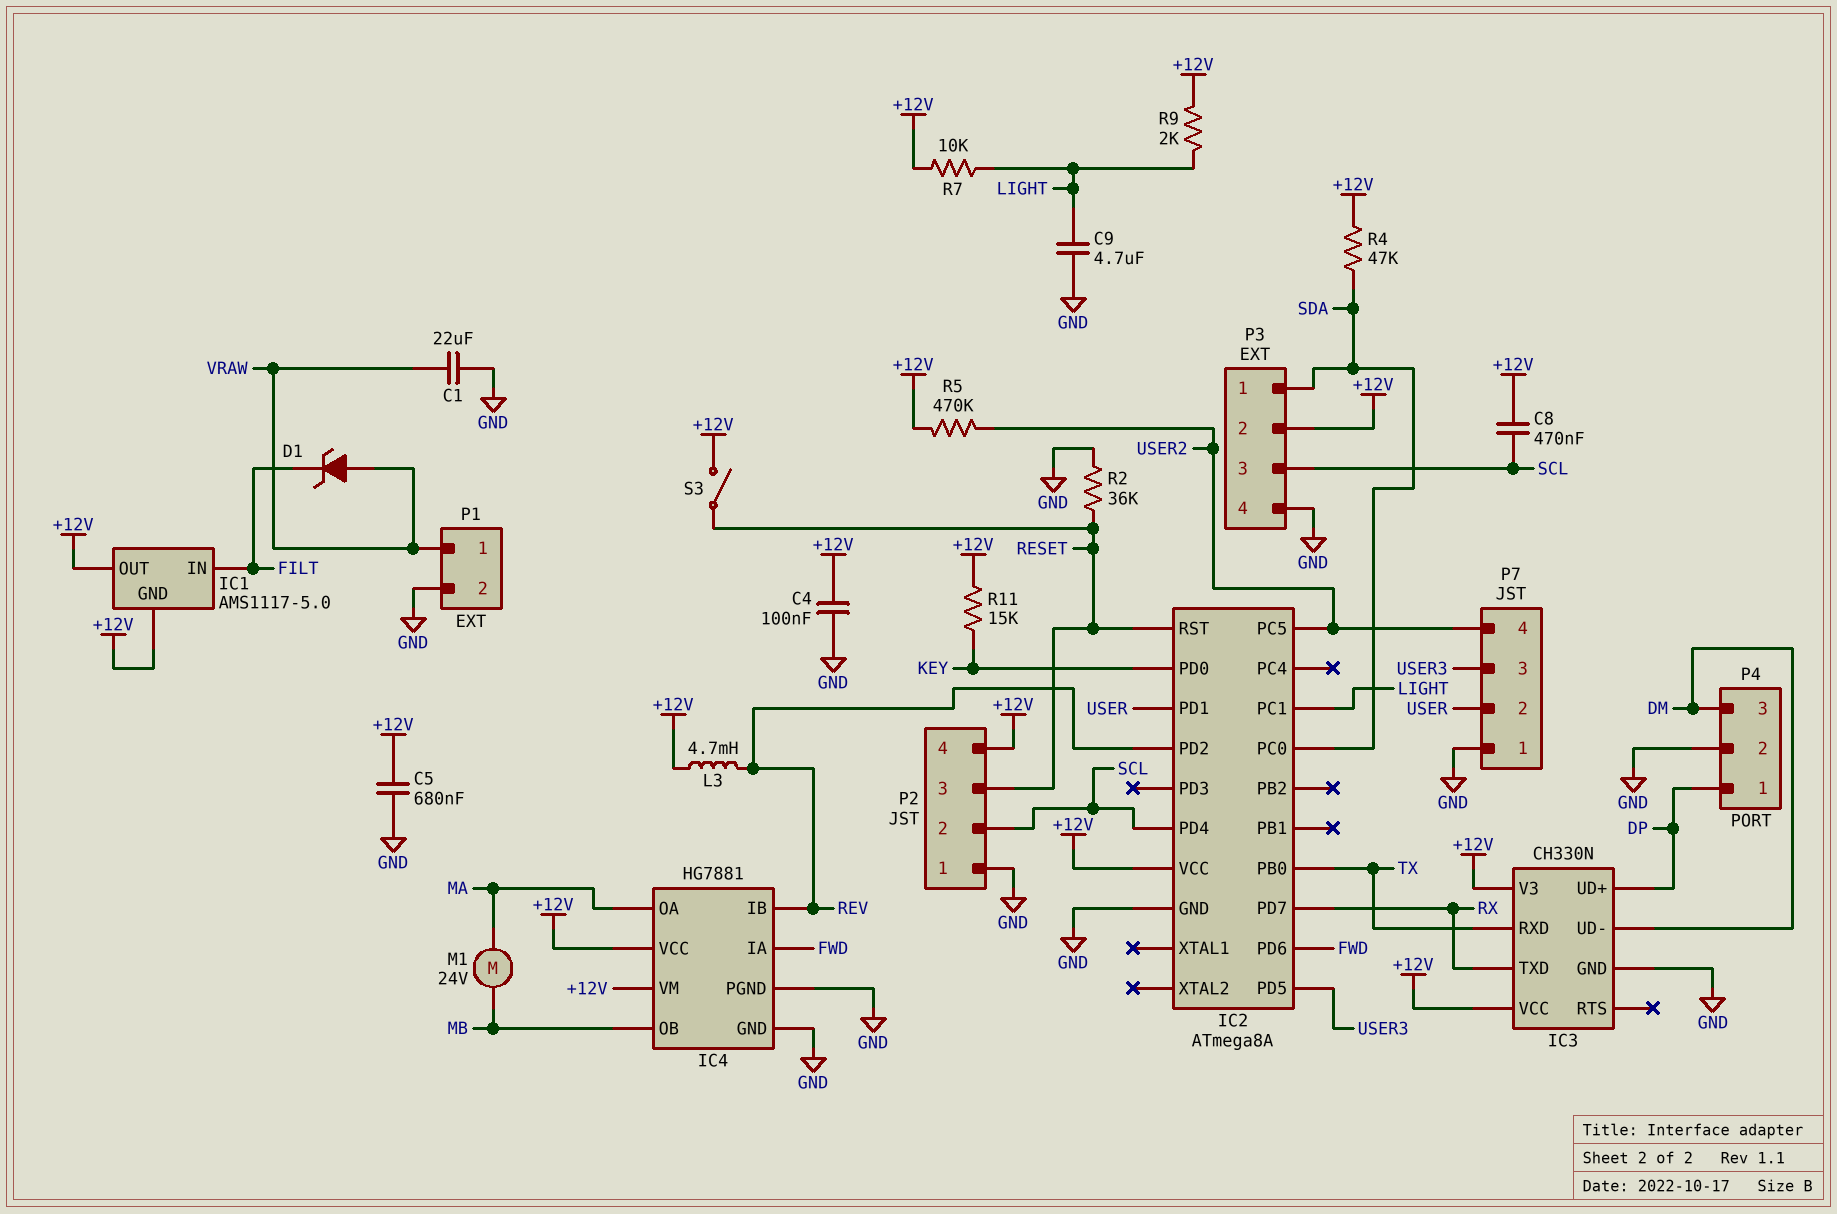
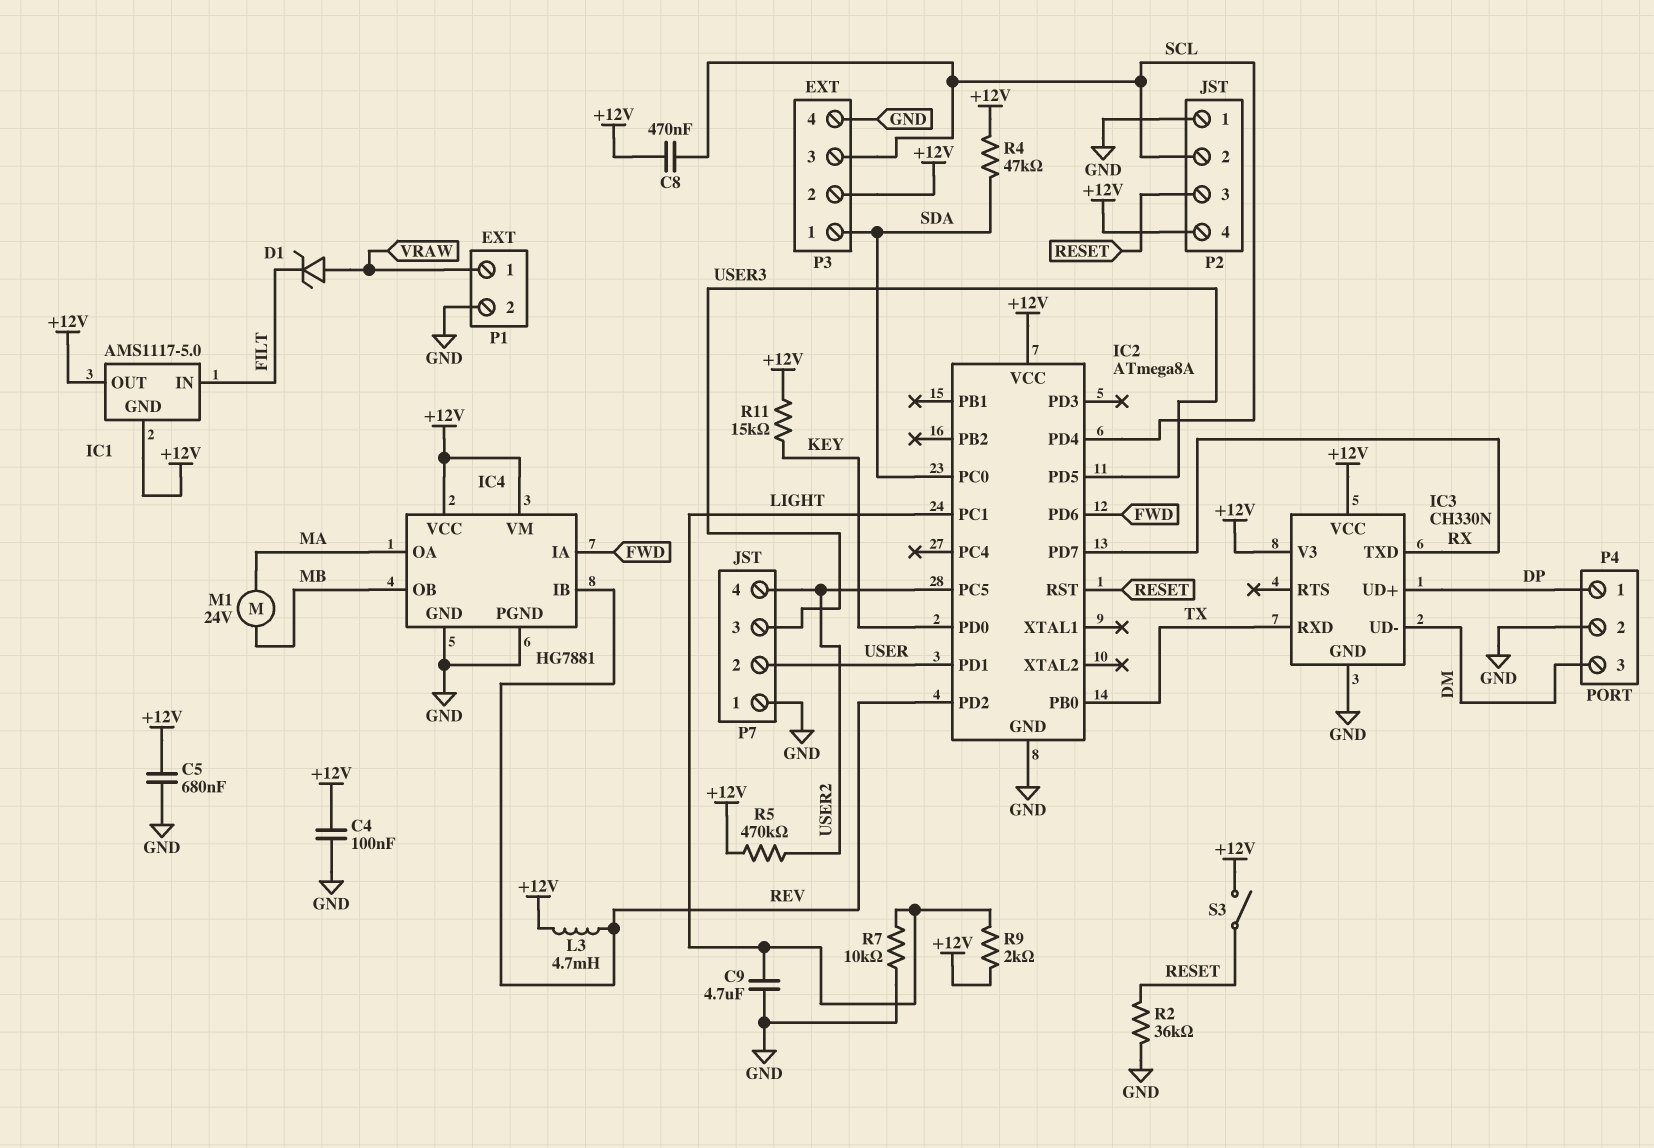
C1: 22uF (GND, VRAW) -> none
R7: 10k (+12V, LIGHT) -> 10k (GND, LIGHT)

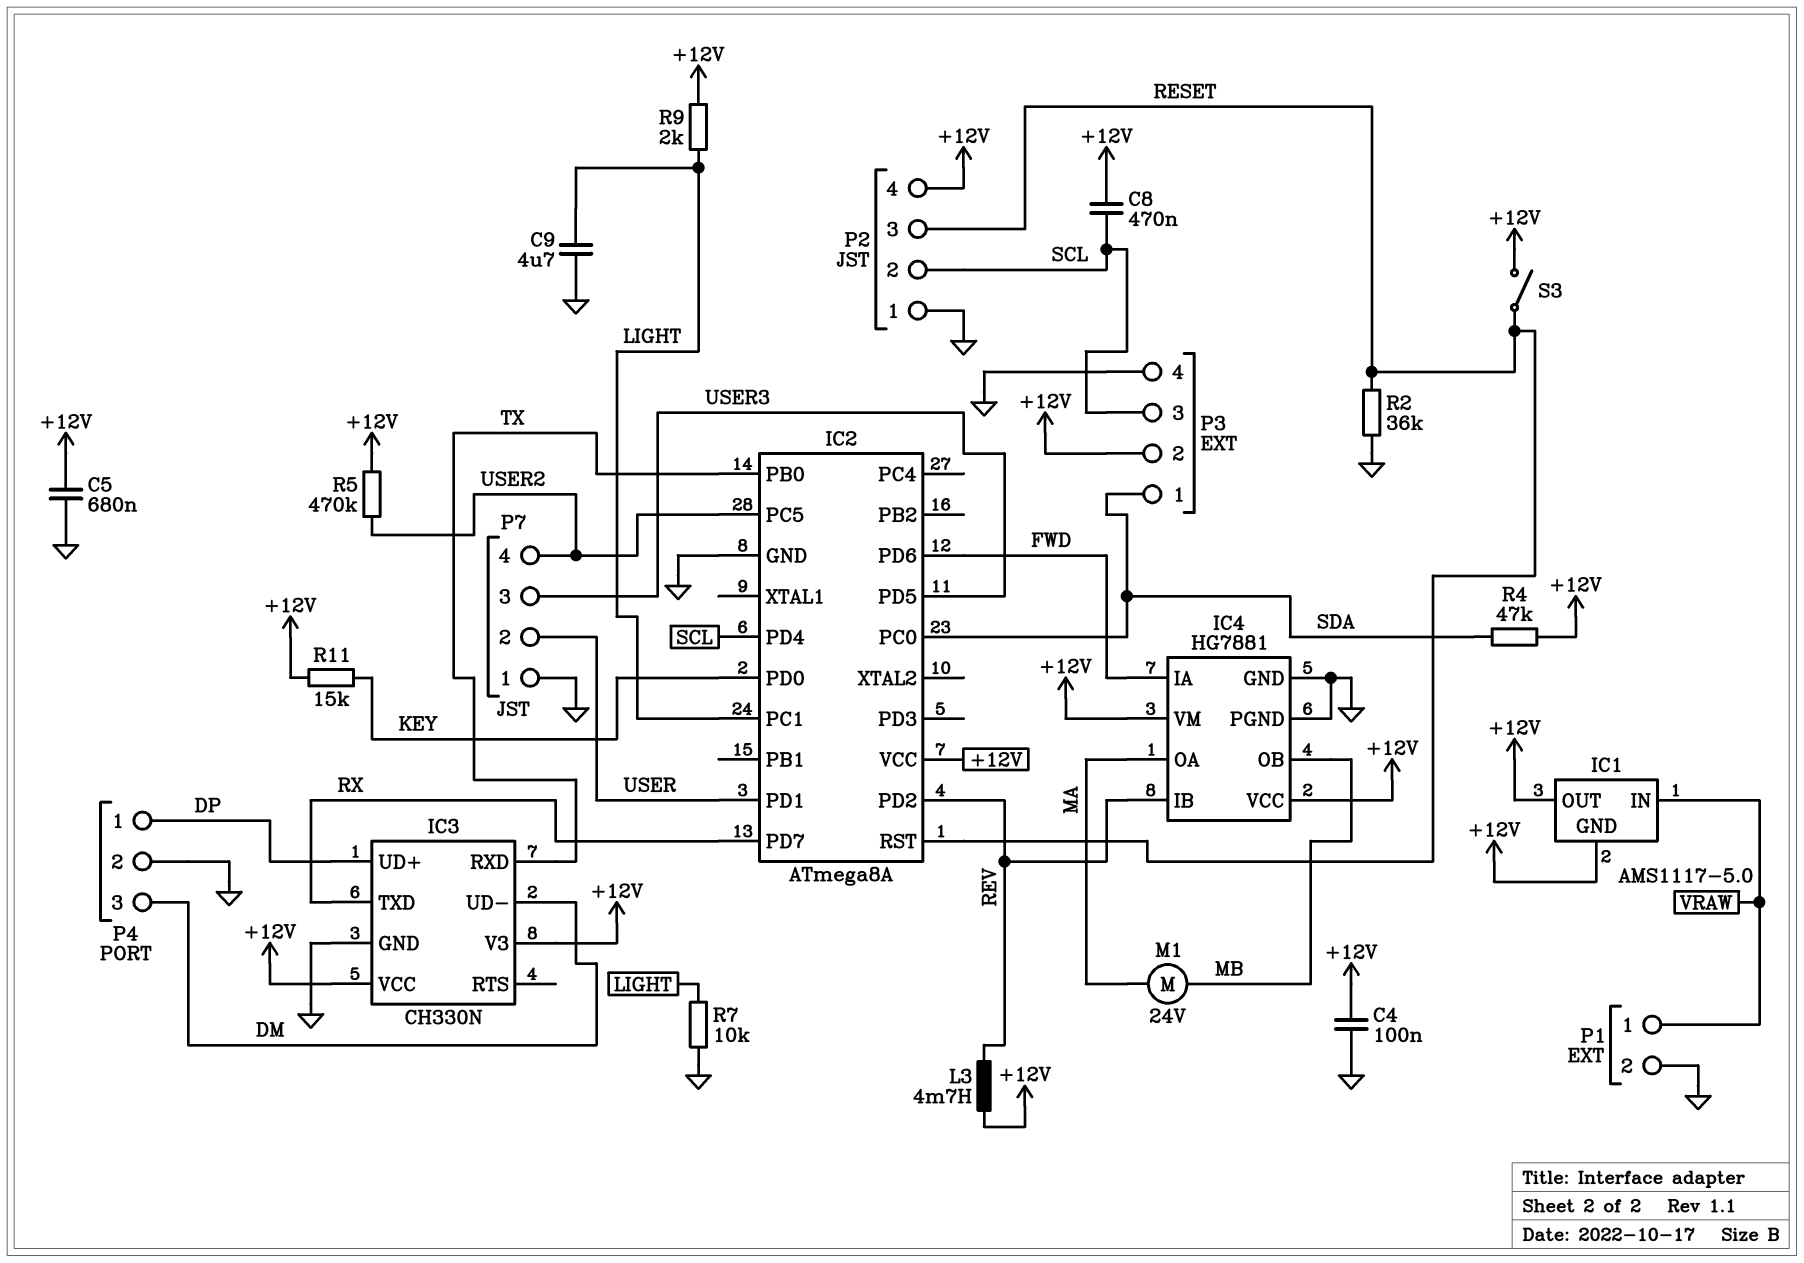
D1: zener (A VRAW, K FILT) -> none
IC1 pin IN: FILT -> VRAW

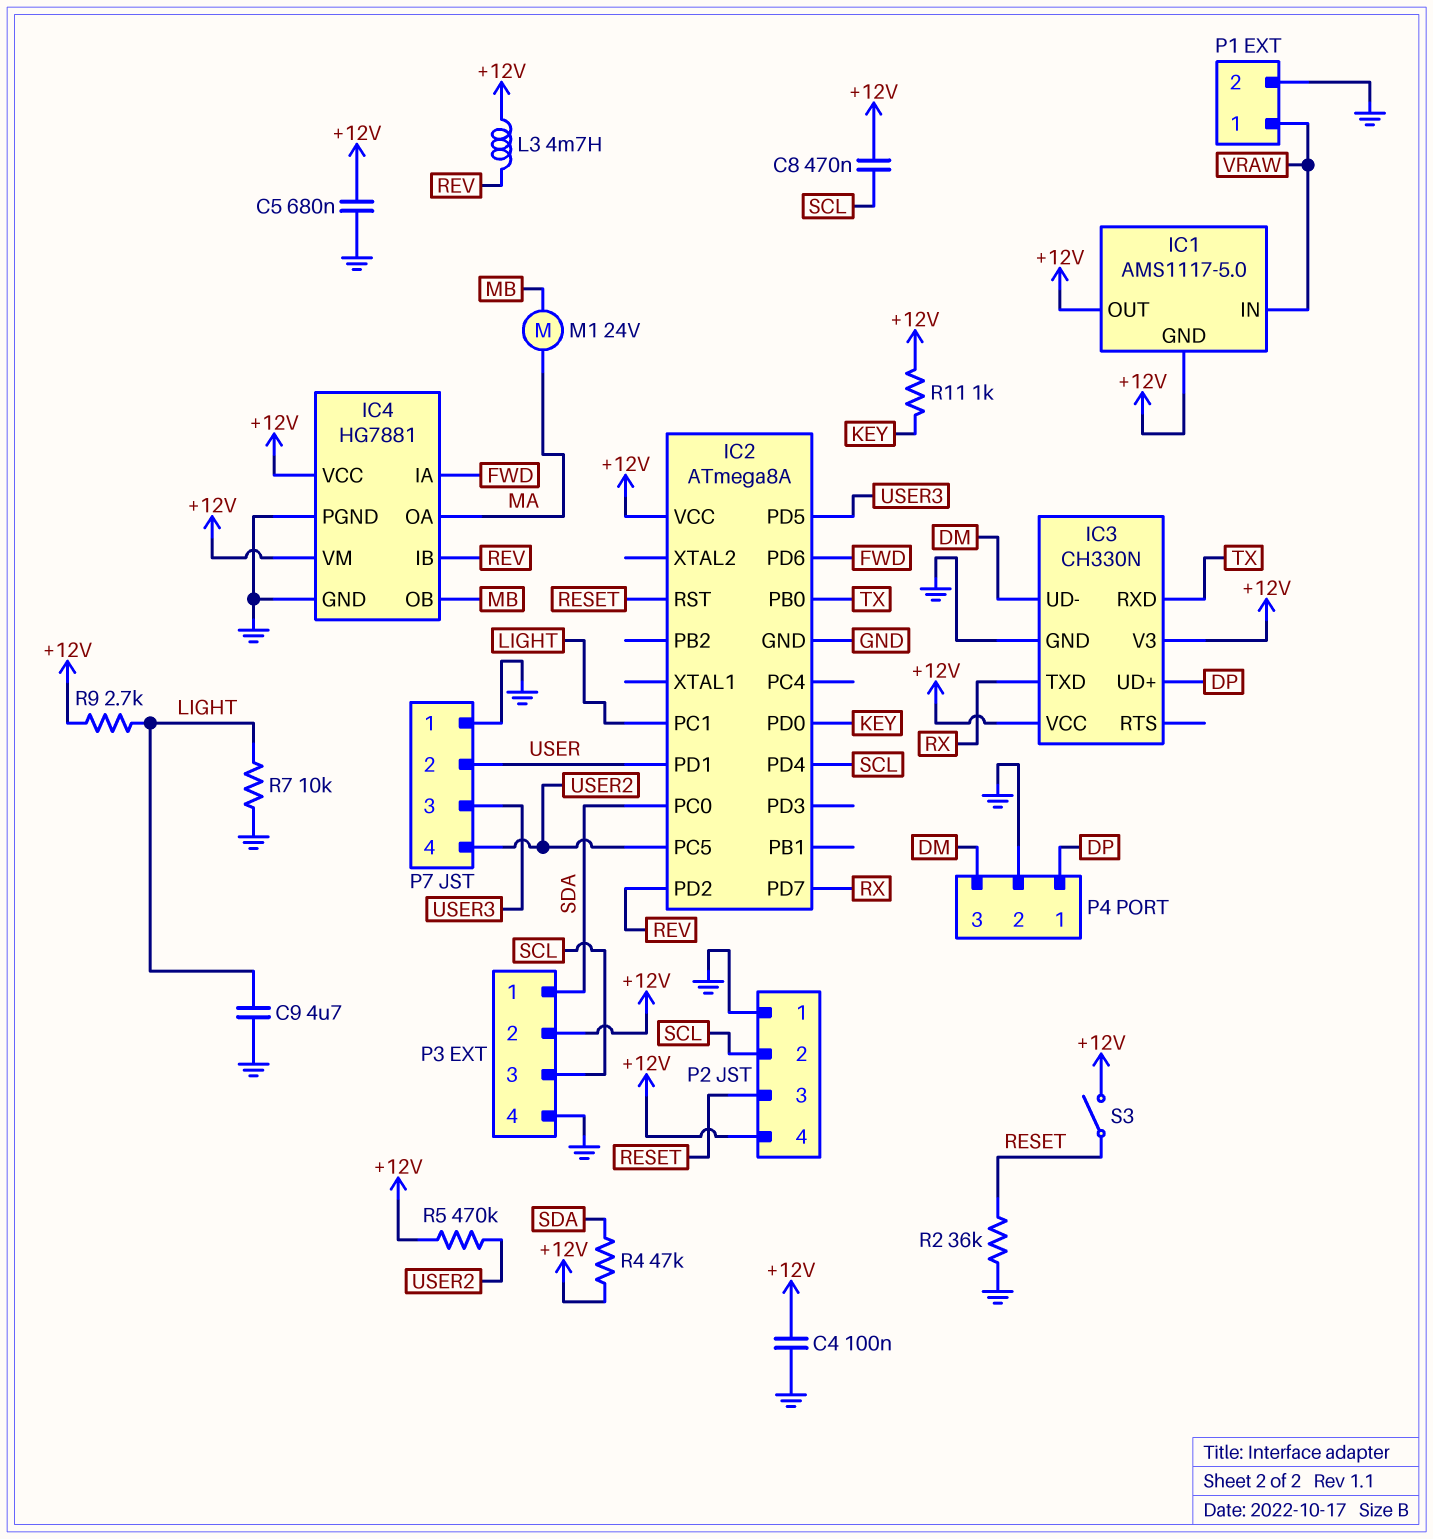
R9: 2k (+12V, LIGHT) -> 2.7k (+12V, LIGHT)
R11: 15k (+12V, KEY) -> 1k (+12V, KEY)

